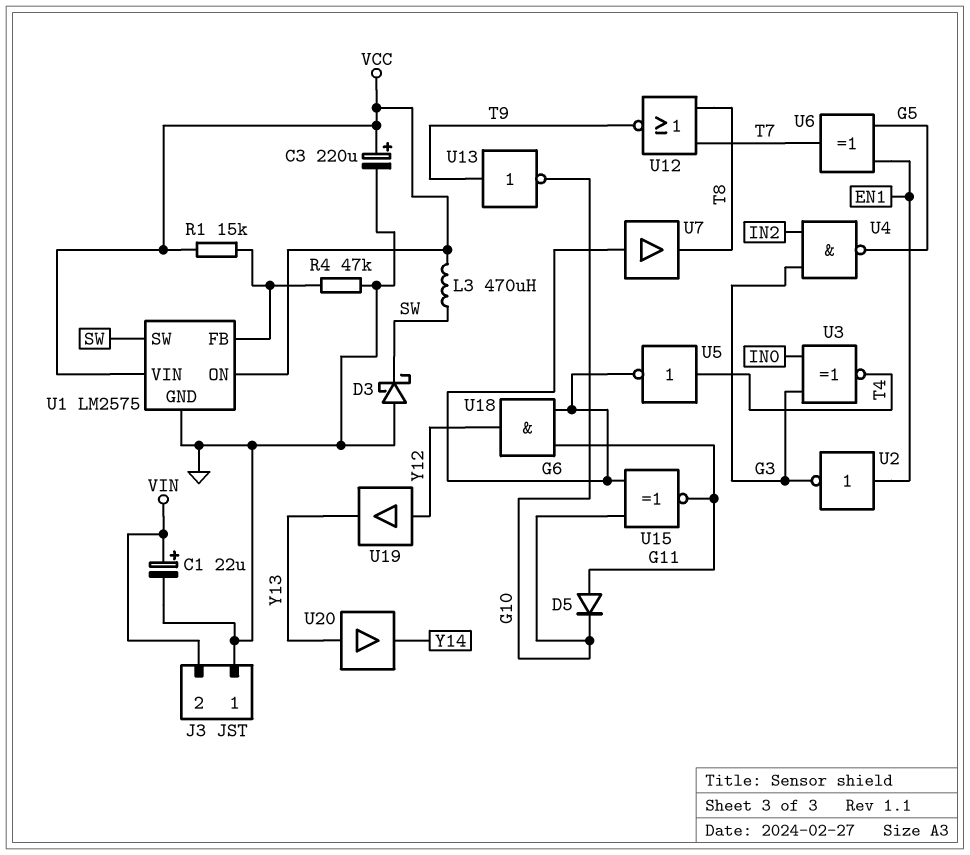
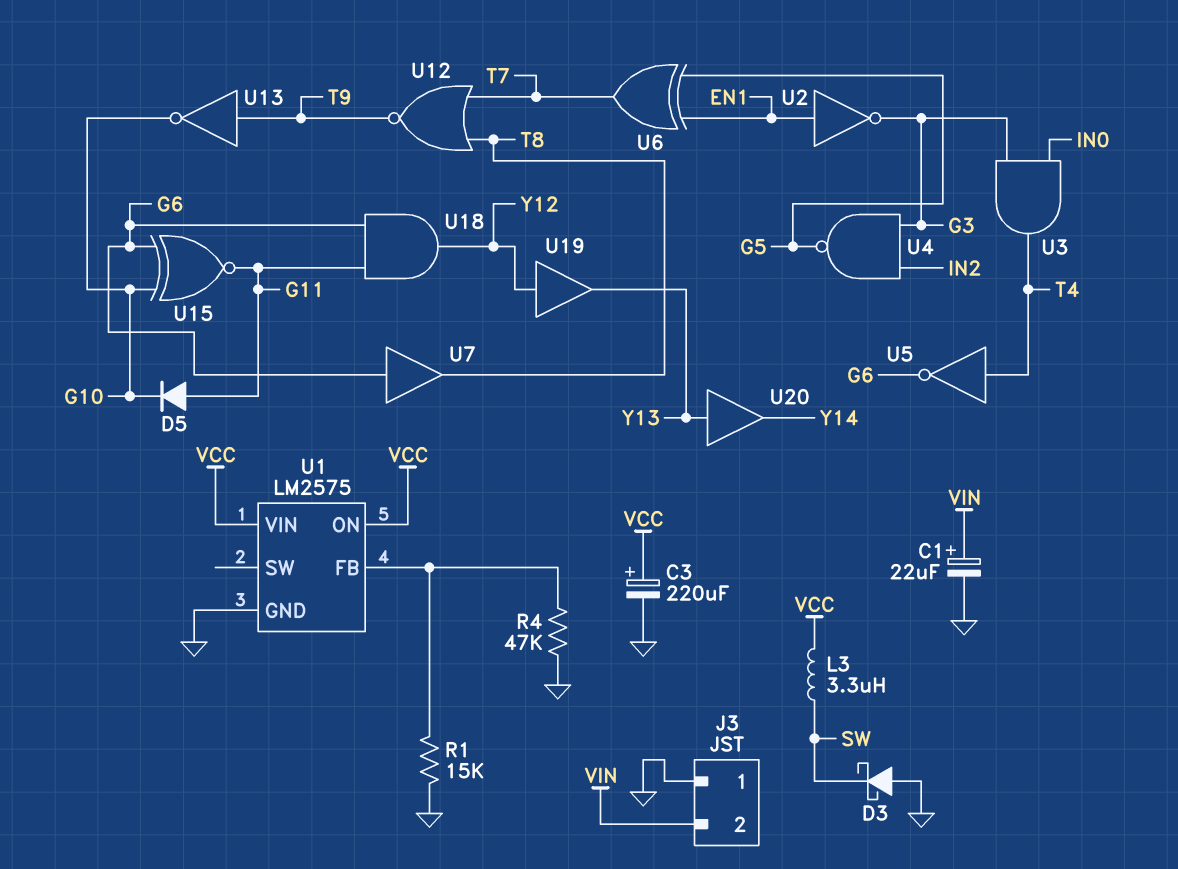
L3: 470uH (SW, VCC) -> 3.3uH (SW, VCC)
R1: 15k (U1/FB, VCC) -> 15k (GND, U1/FB)
U1 pin SW: SW -> none
U3: XNOR (in G3, in IN0, out T4) -> AND (in G3, in IN0, out T4)

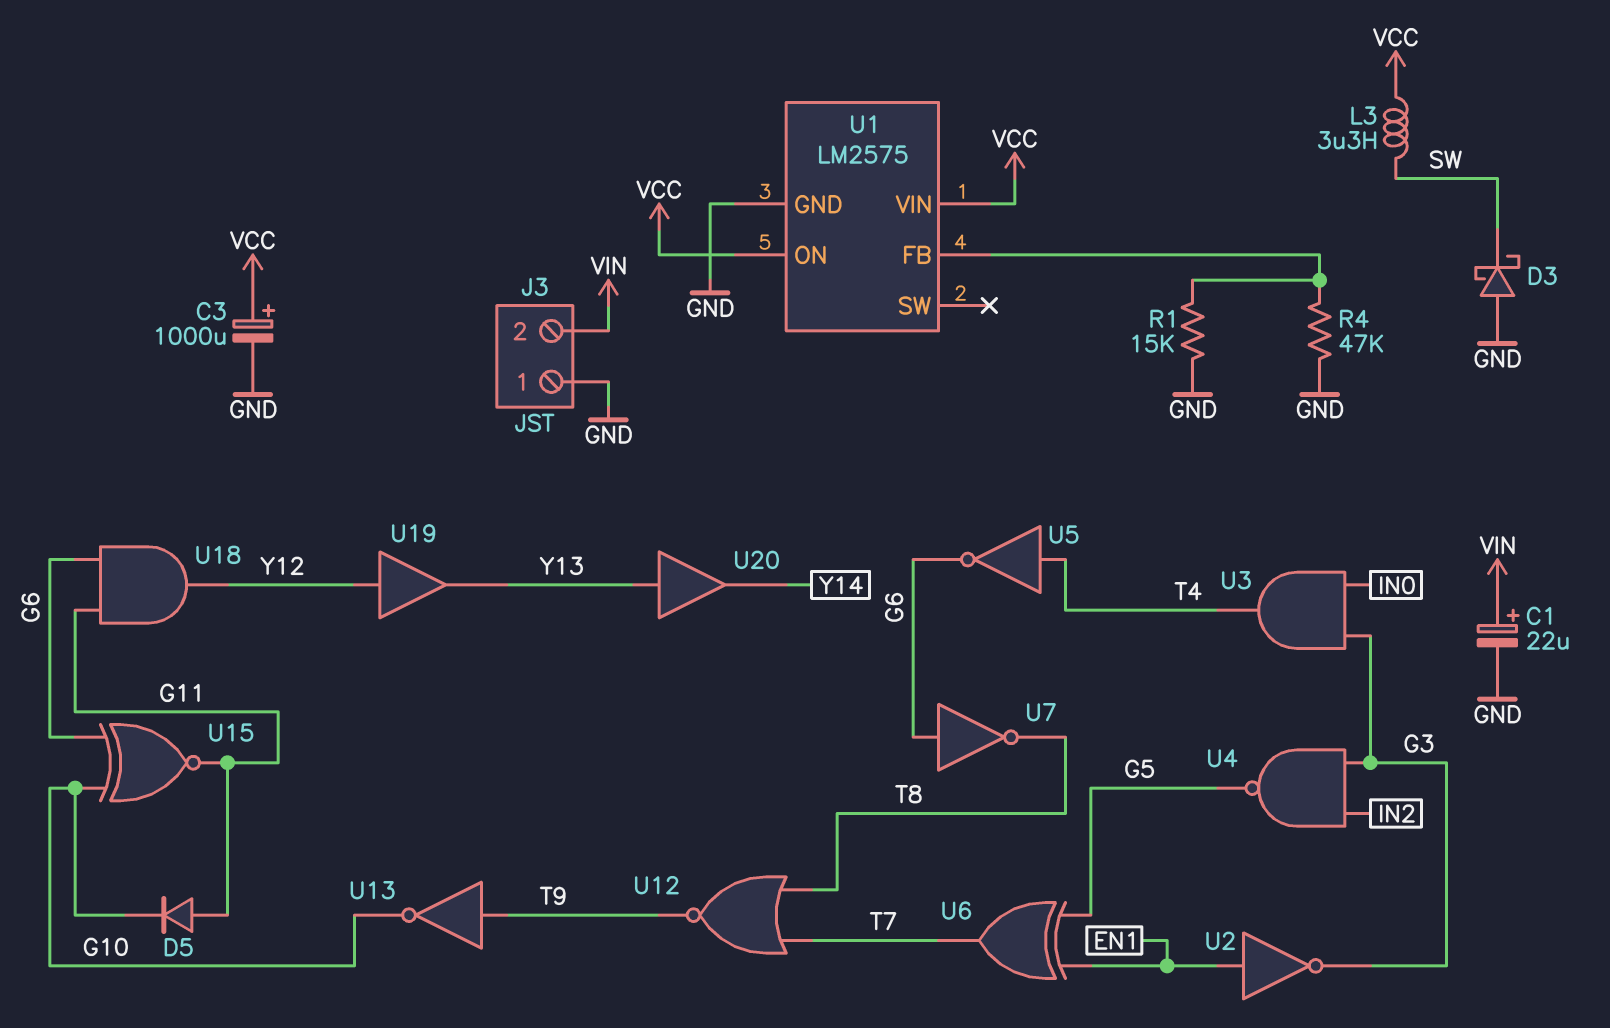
C3: 220uF (plus VCC, minus GND) -> 1000uF (plus VCC, minus GND)
U7: buffer (in G6, out T8) -> NOT (in G6, out T8)

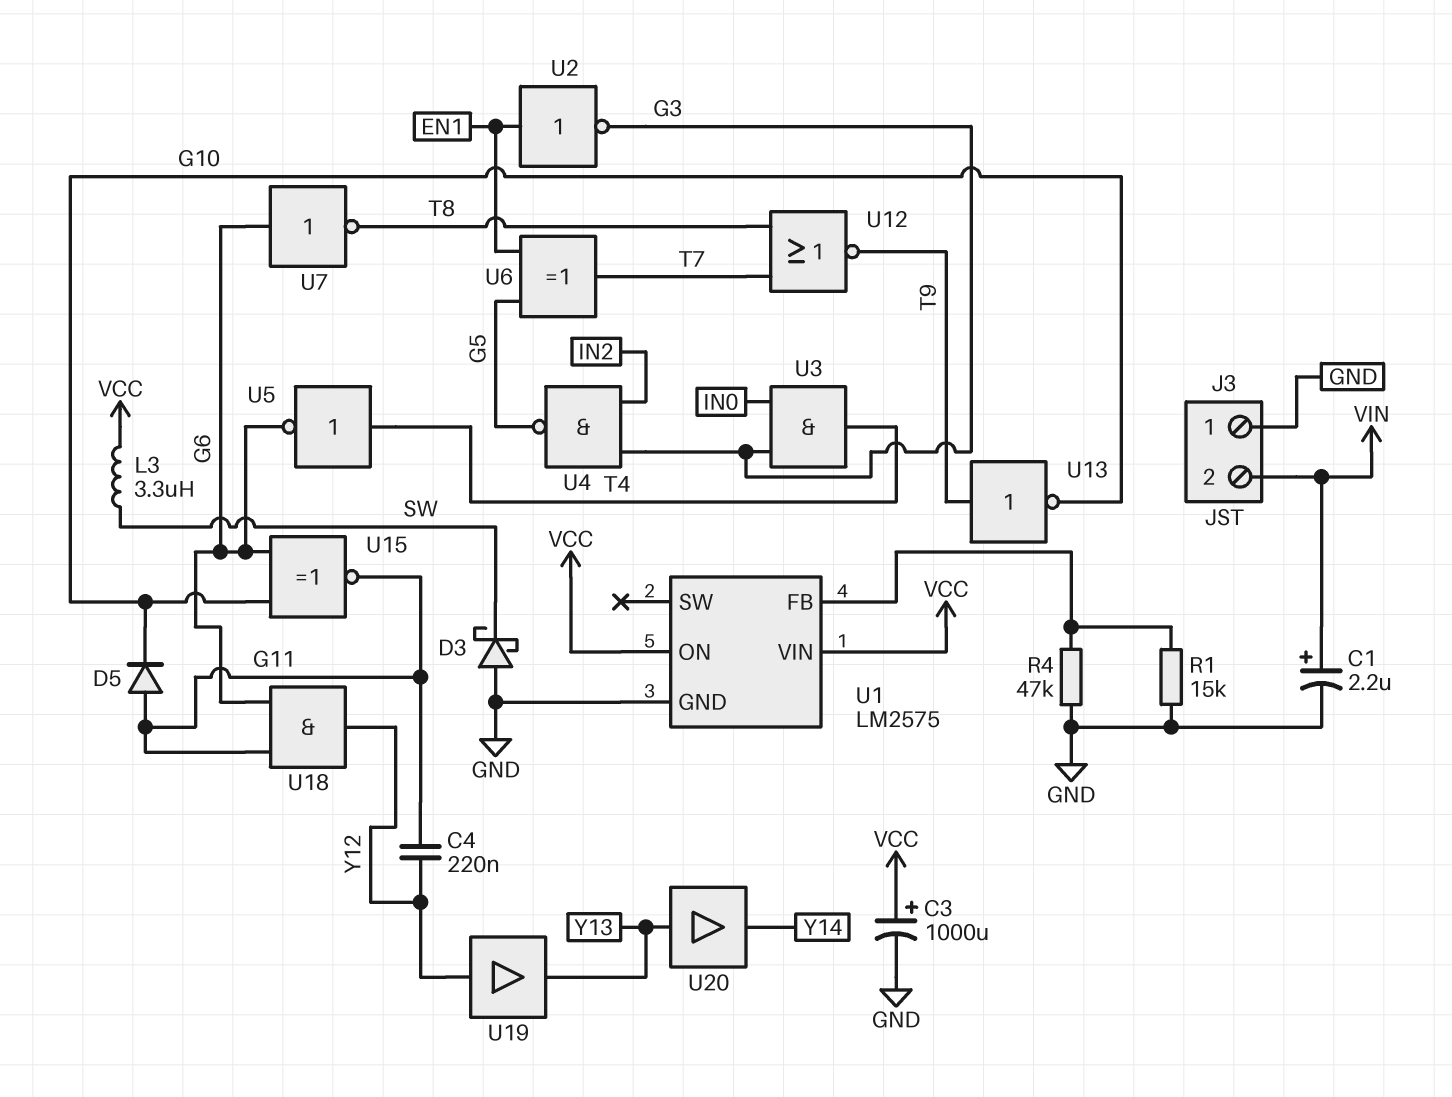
C1: 22uF (plus VIN, minus GND) -> 2.2uF (plus VIN, minus GND)
C4: none -> 220nF (G11, Y12)

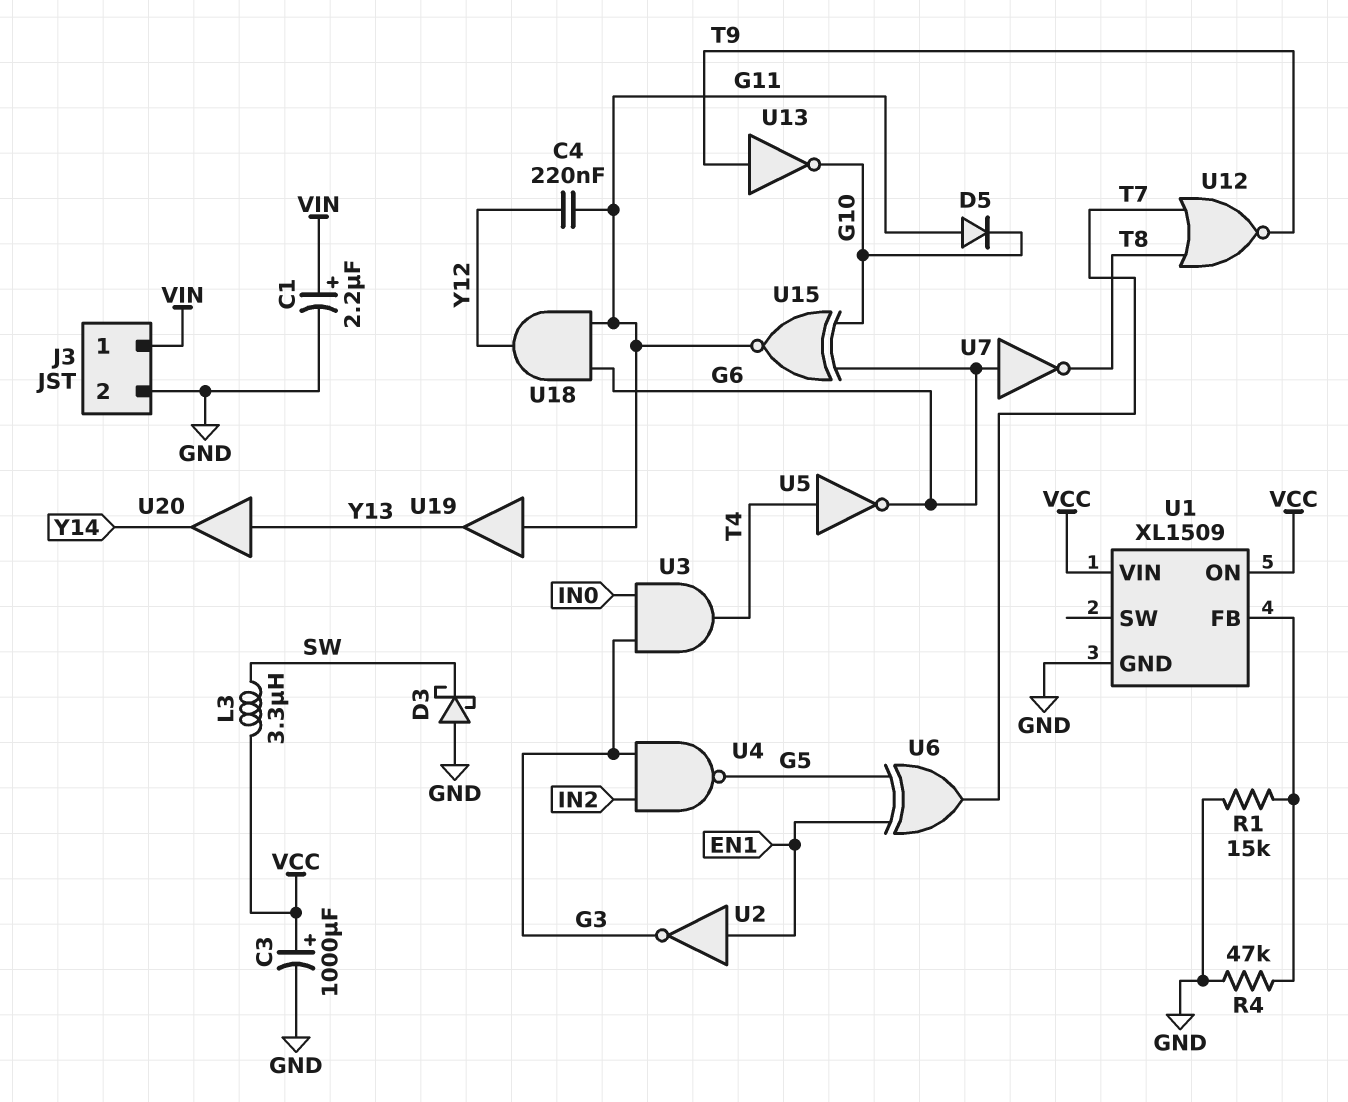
J3 pin 1: GND -> VIN
J3 pin 2: VIN -> GND
U1: LM2575 -> XL1509
U19: buffer (in Y12, out Y13) -> buffer (in G11, out Y13)

